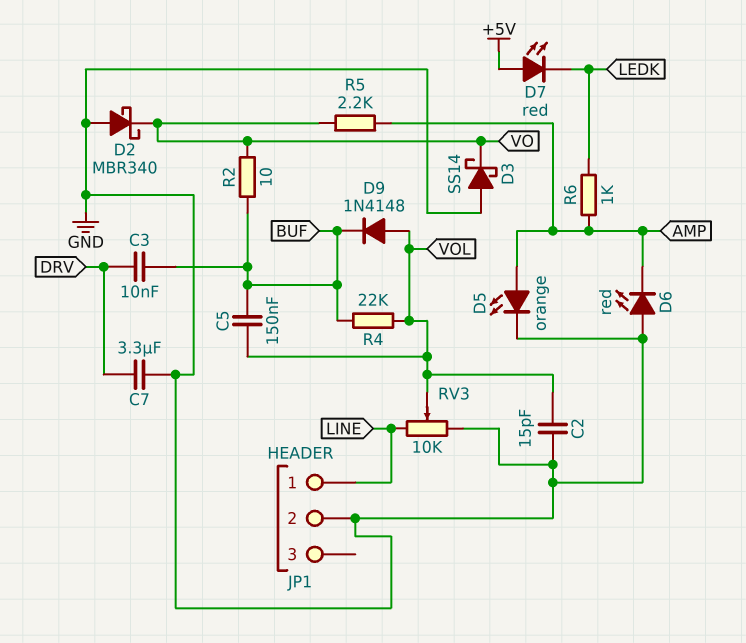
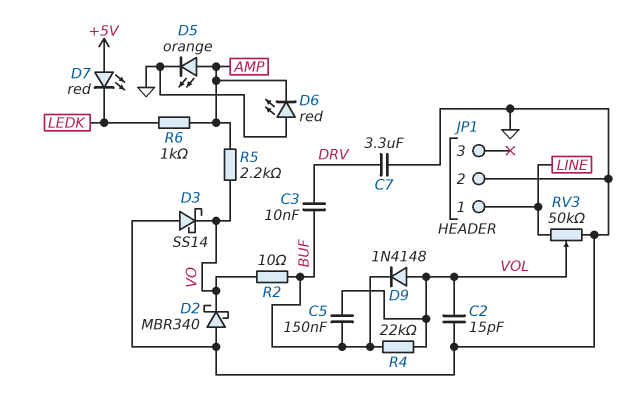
RV3: 10k (GND, LINE, wiper VOL) -> 50k (GND, LINE, wiper VOL)

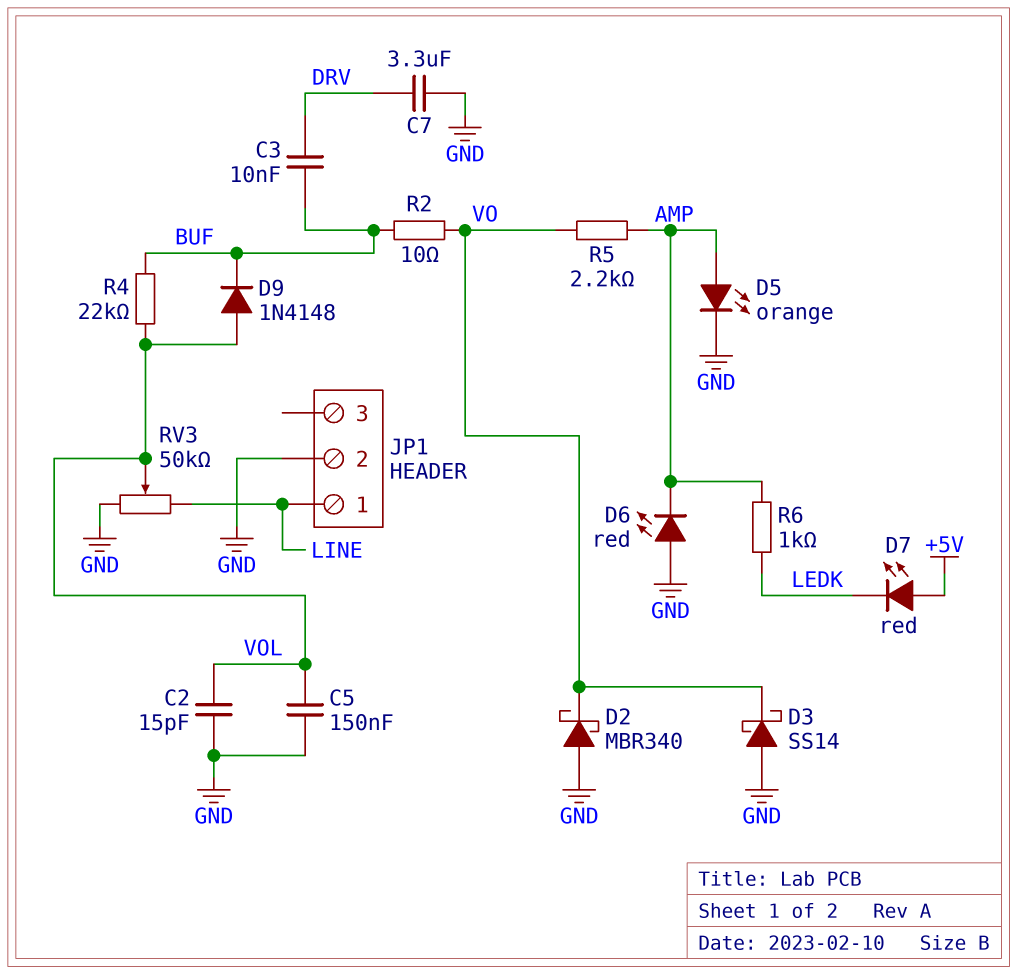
C5: 150nF (BUF, VOL) -> 150nF (GND, VOL)

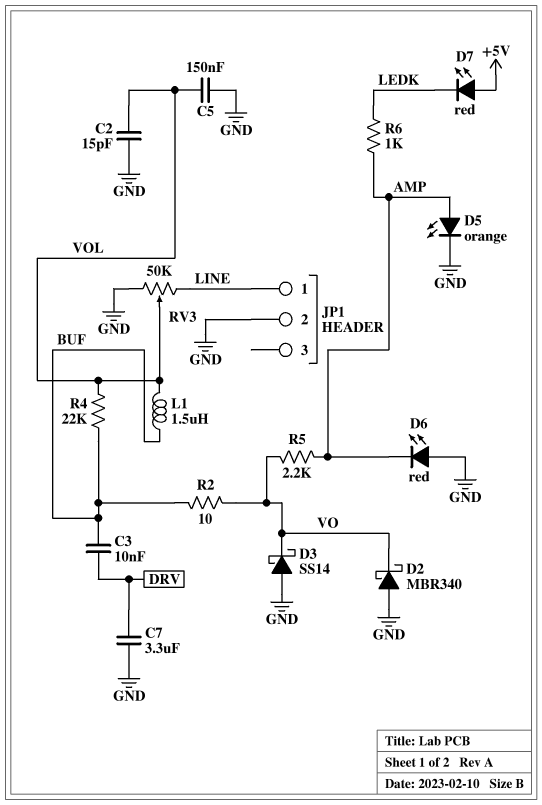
D9: diode 1N4148 (A VOL, K BUF) -> none
L1: none -> 1.5uH (BUF, VOL)

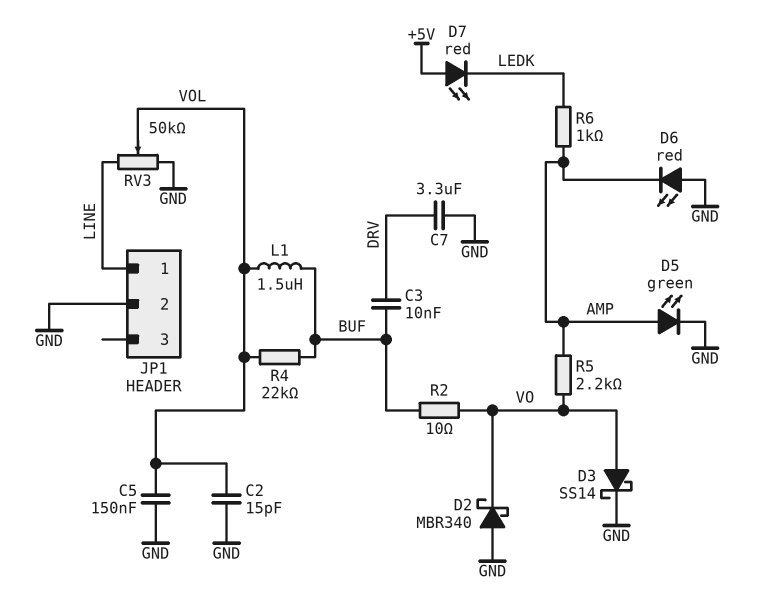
D3: schottky SS14 (A GND, K VO) -> schottky SS14 (A VO, K GND)
D5: LED orange (A AMP, K GND) -> LED green (A AMP, K GND)

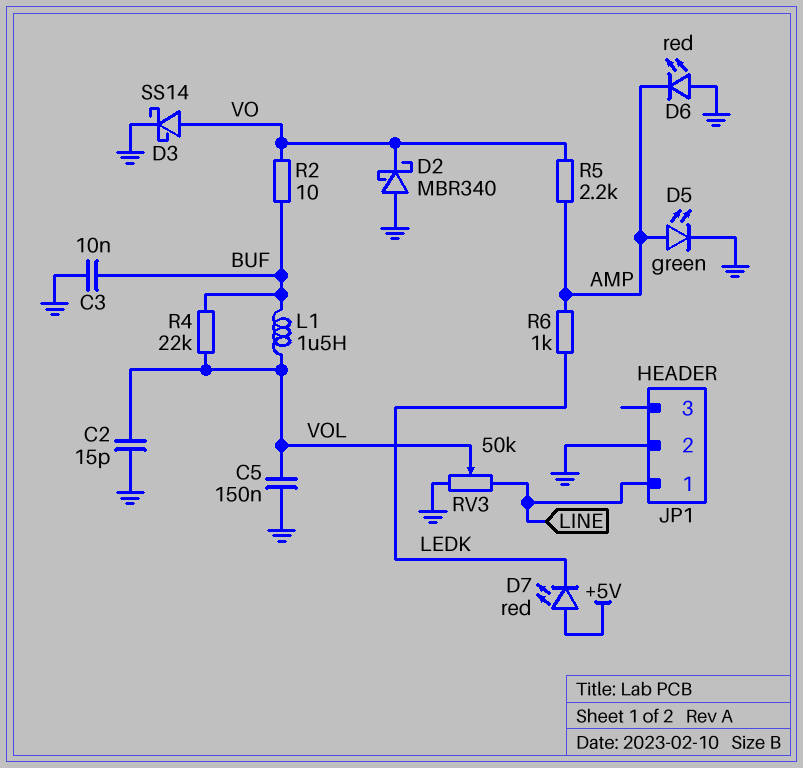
C3: 10nF (BUF, DRV) -> 10nF (BUF, GND)
C7: 3.3uF (DRV, GND) -> none

